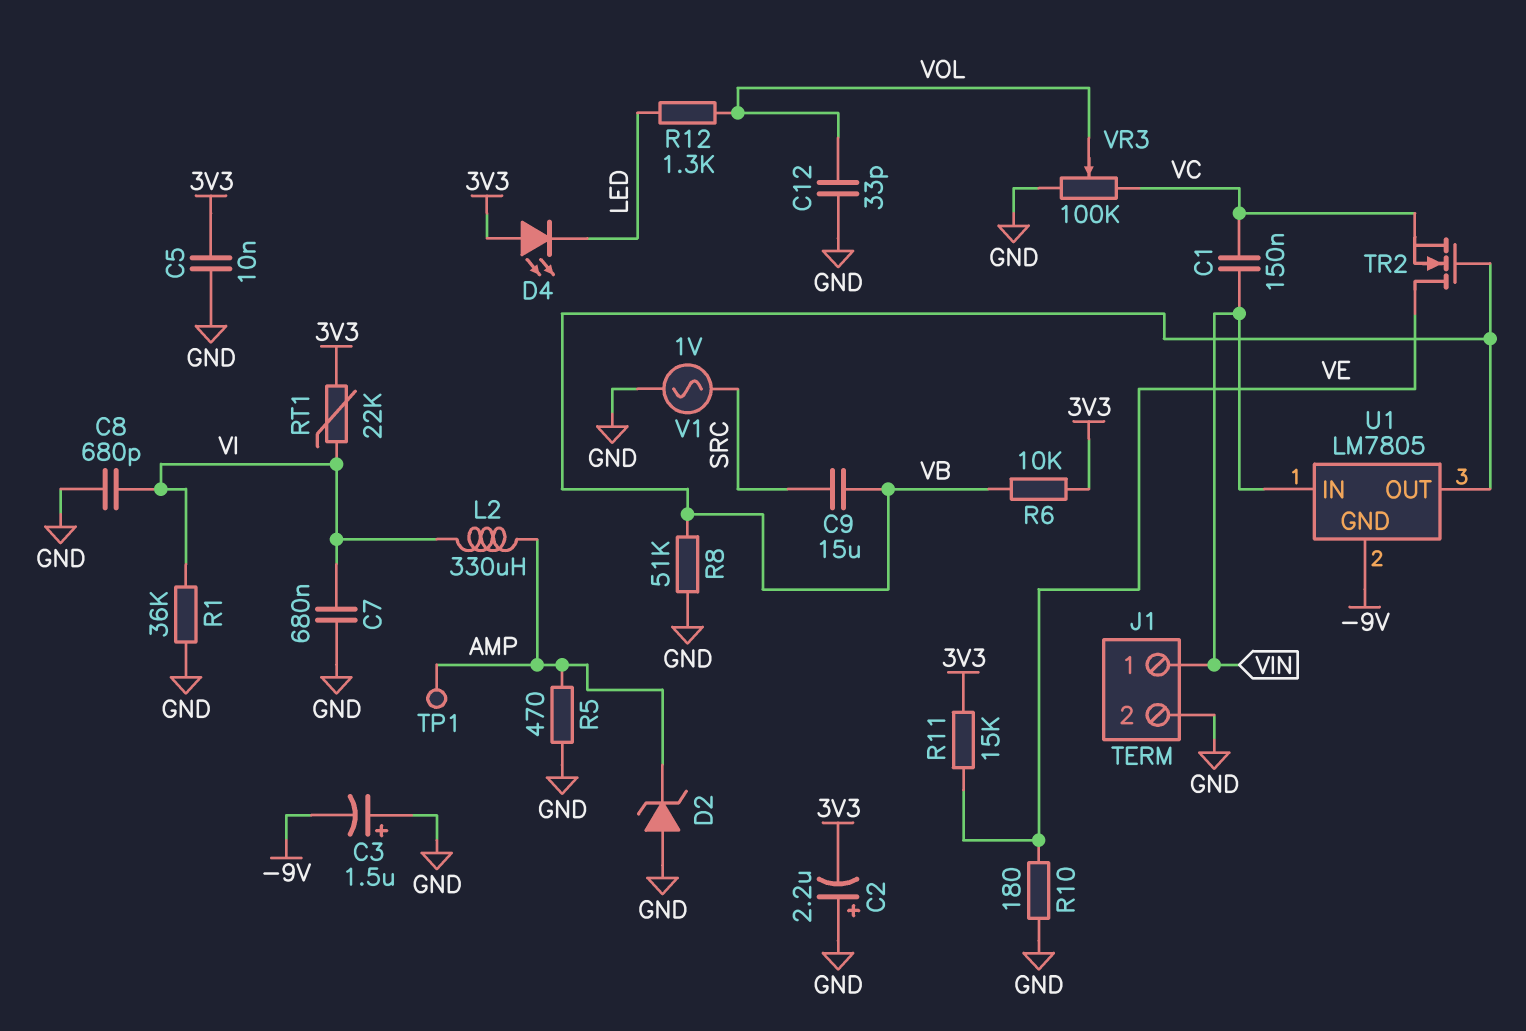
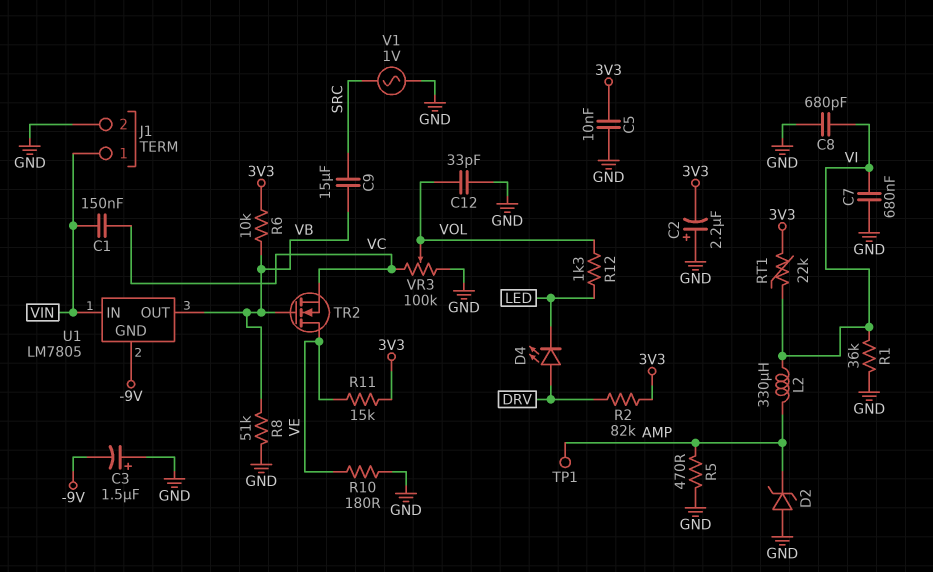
D4: LED (A 3V3, K LED) -> LED (A DRV, K LED)
R2: none -> 82k (3V3, DRV)

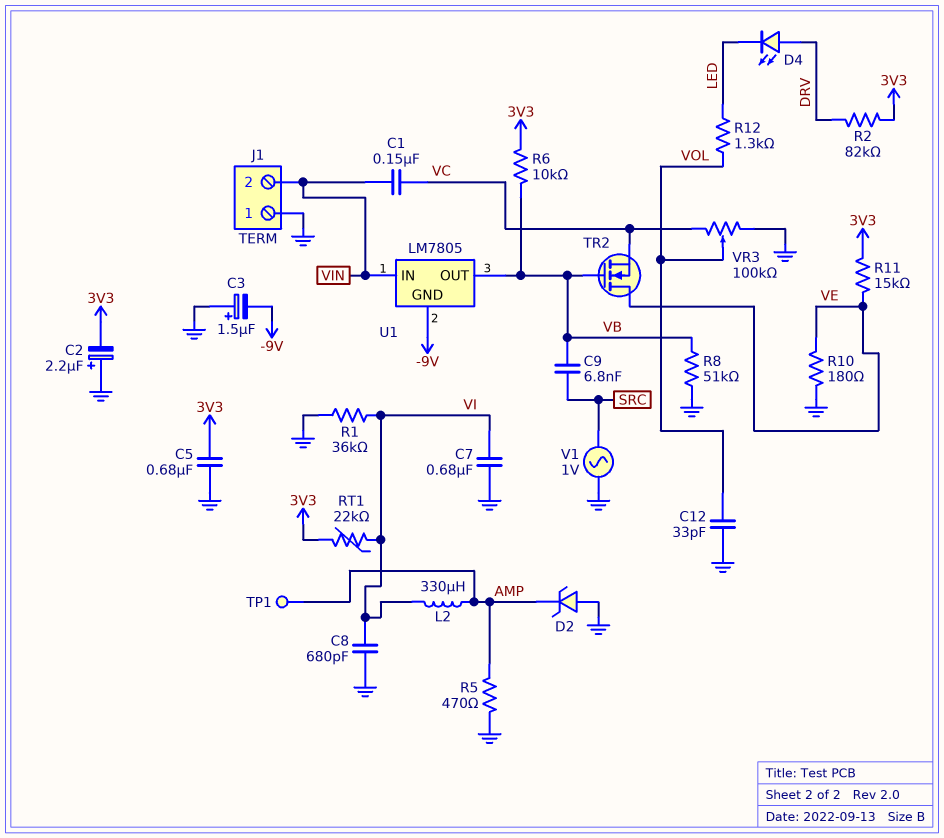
C5: 10nF (3V3, GND) -> 680nF (3V3, GND)
C9: 15uF (SRC, VB) -> 6.8nF (SRC, VB)
J1 pin 1: VIN -> GND
J1 pin 2: GND -> VIN

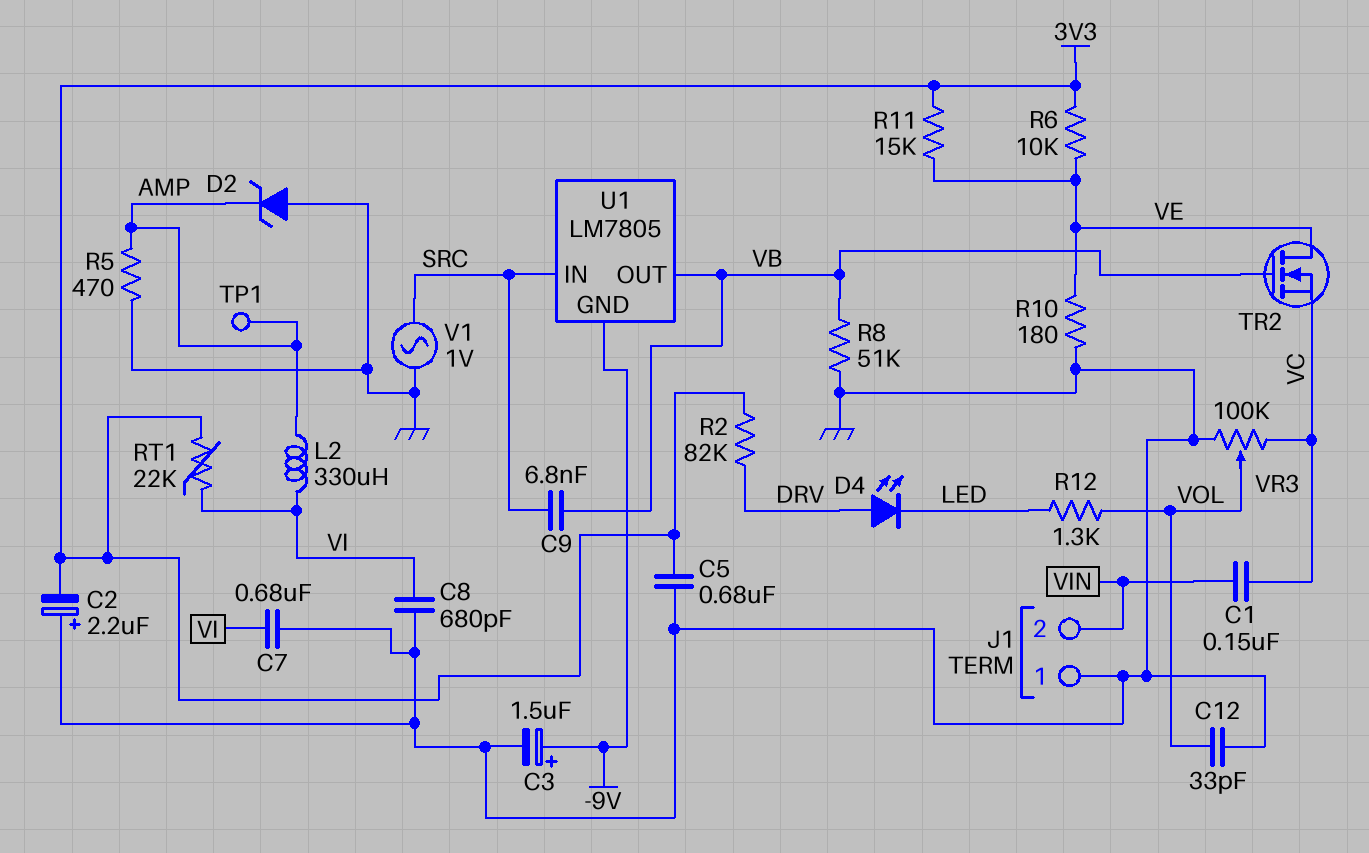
C3: 1.5uF (plus GND, minus -9V) -> 1.5uF (plus -9V, minus GND)
R1: 36k (GND, VI) -> none
R6: 10k (3V3, VB) -> 10k (3V3, VE)
U1 pin IN: VIN -> SRC

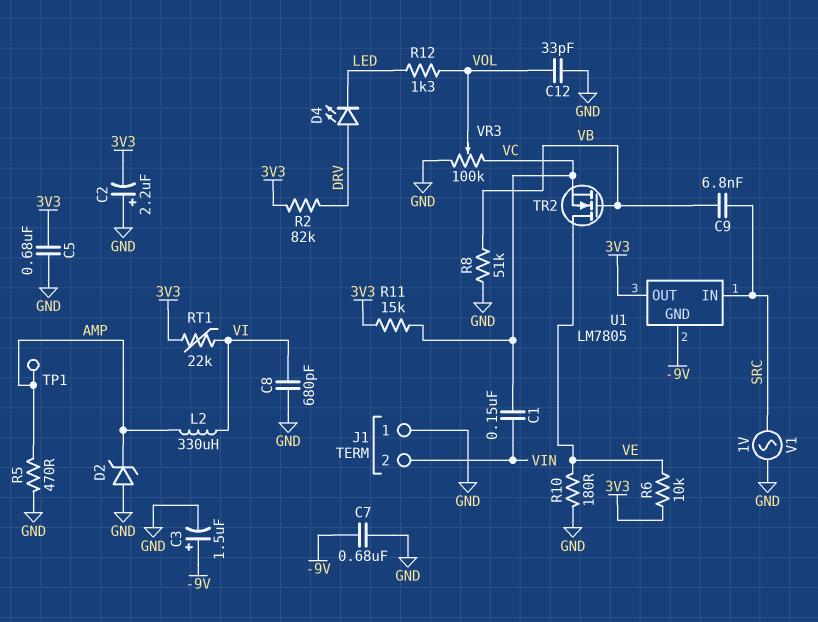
C7: 680nF (GND, VI) -> 680nF (-9V, GND)
R11: 15k (3V3, VE) -> 15k (3V3, VC)
U1 pin OUT: VB -> 3V3

